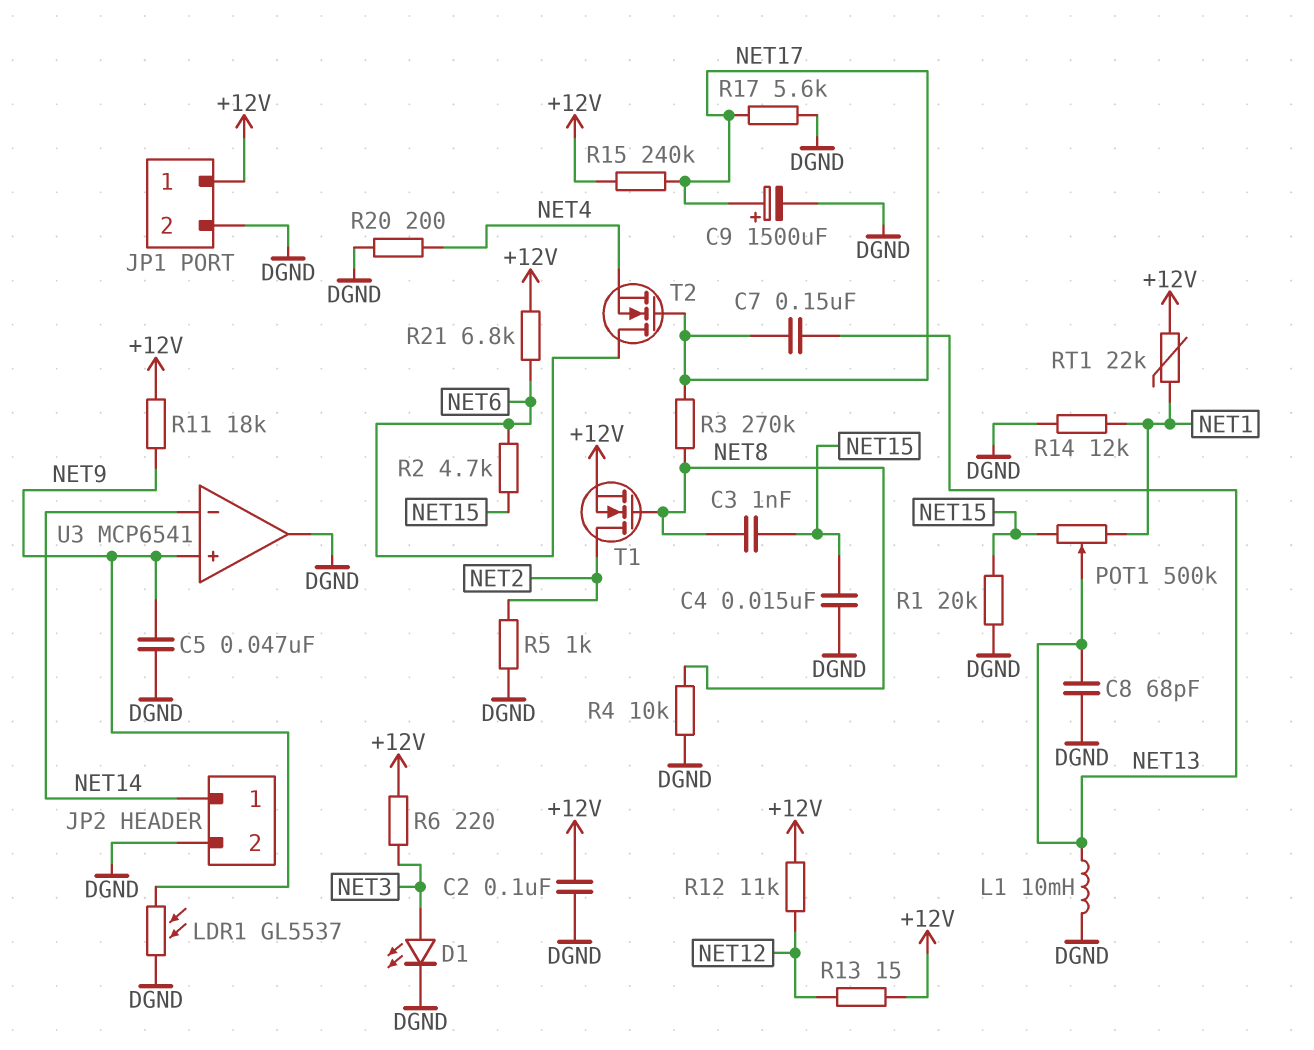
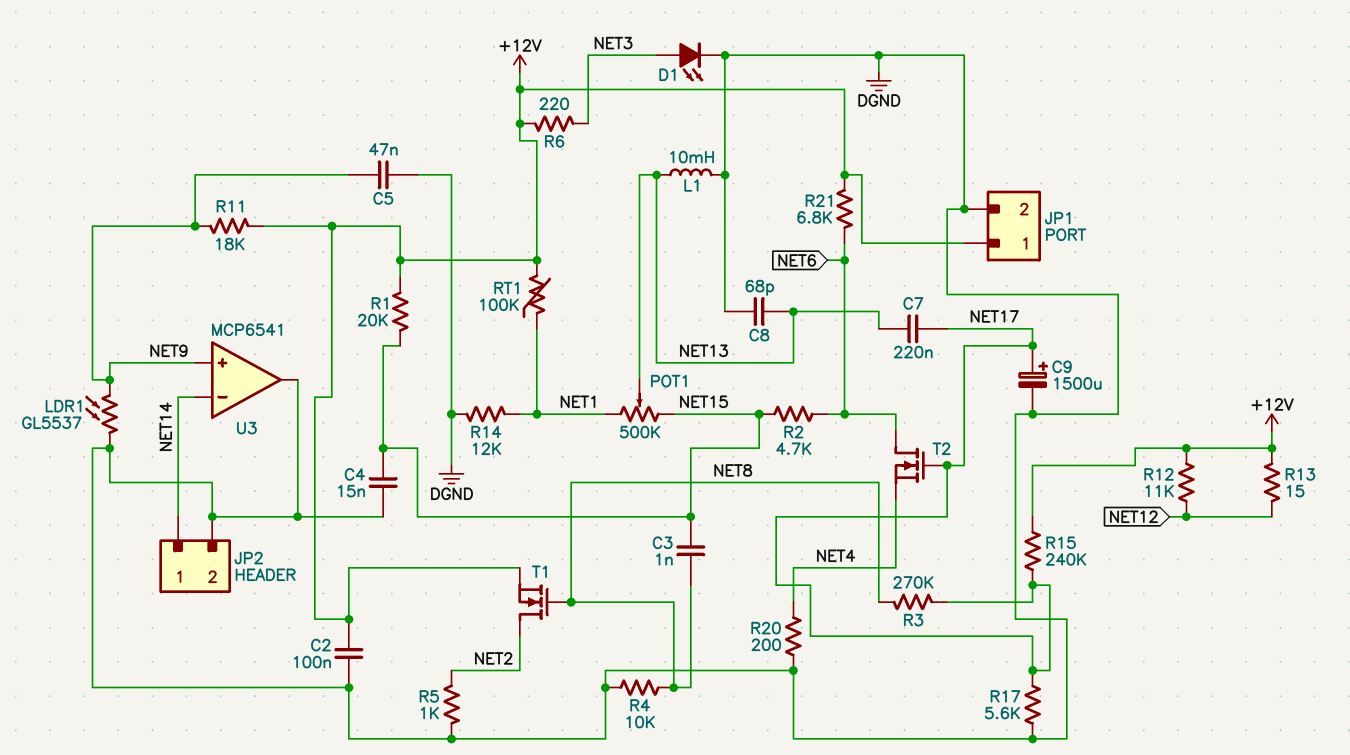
C7: 150nF (NET13, NET17) -> 220nF (NET13, NET17)
R1: 20k (DGND, NET15) -> 20k (+12V, NET15)
RT1: 22k (+12V, NET1) -> 100k (+12V, NET1)

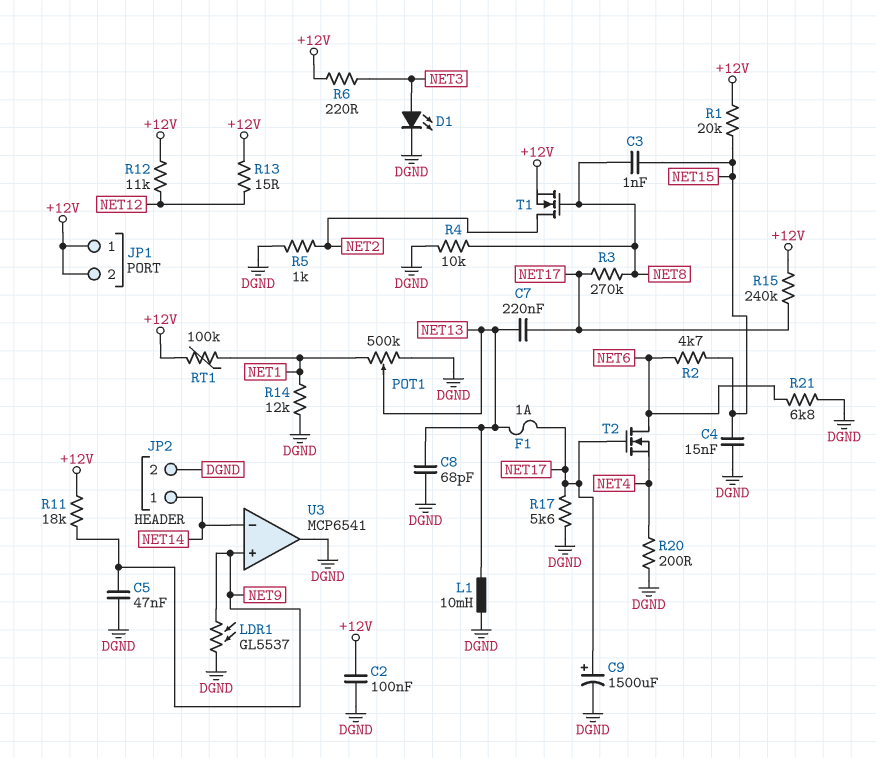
F1: none -> 1A (NET13, NET17)
JP1 pin 2: DGND -> +12V
POT1: 500k (NET1, NET15, wiper NET13) -> 500k (DGND, NET1, wiper NET13)
R21: 6.8k (+12V, NET6) -> 6.8k (DGND, NET6)

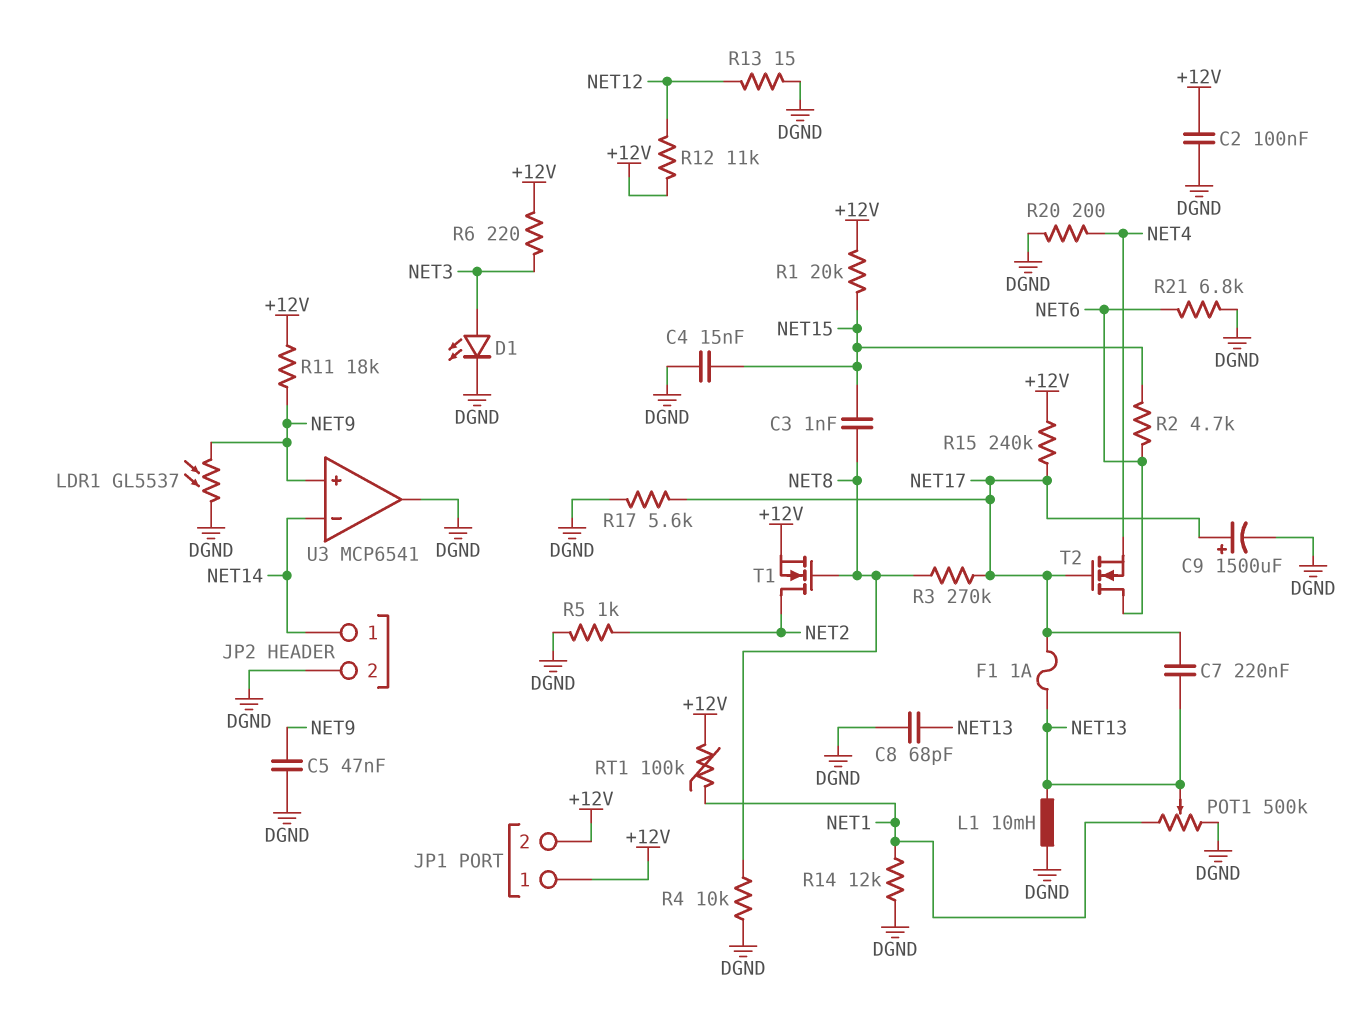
R13: 15 (+12V, NET12) -> 15 (DGND, NET12)

